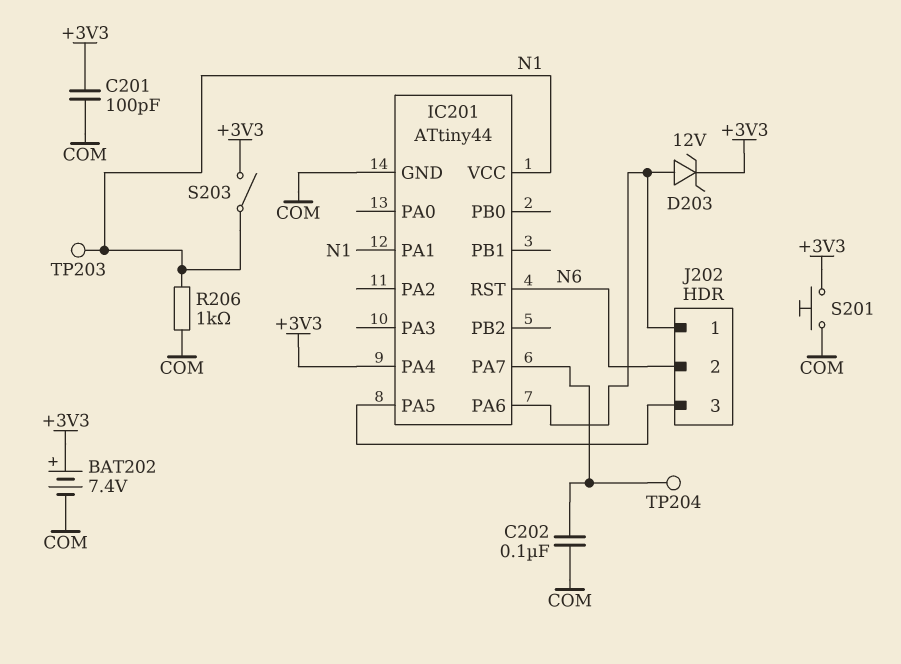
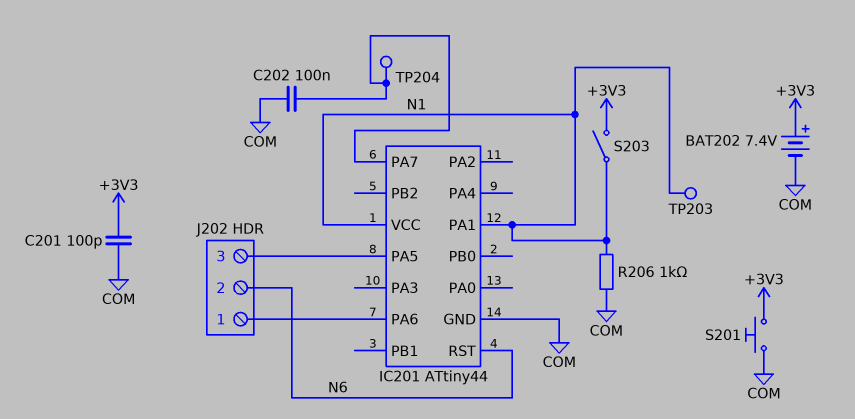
D203: zener 12V (A IC201/PA6, K +3V3) -> none
IC201 pin PA4: +3V3 -> none

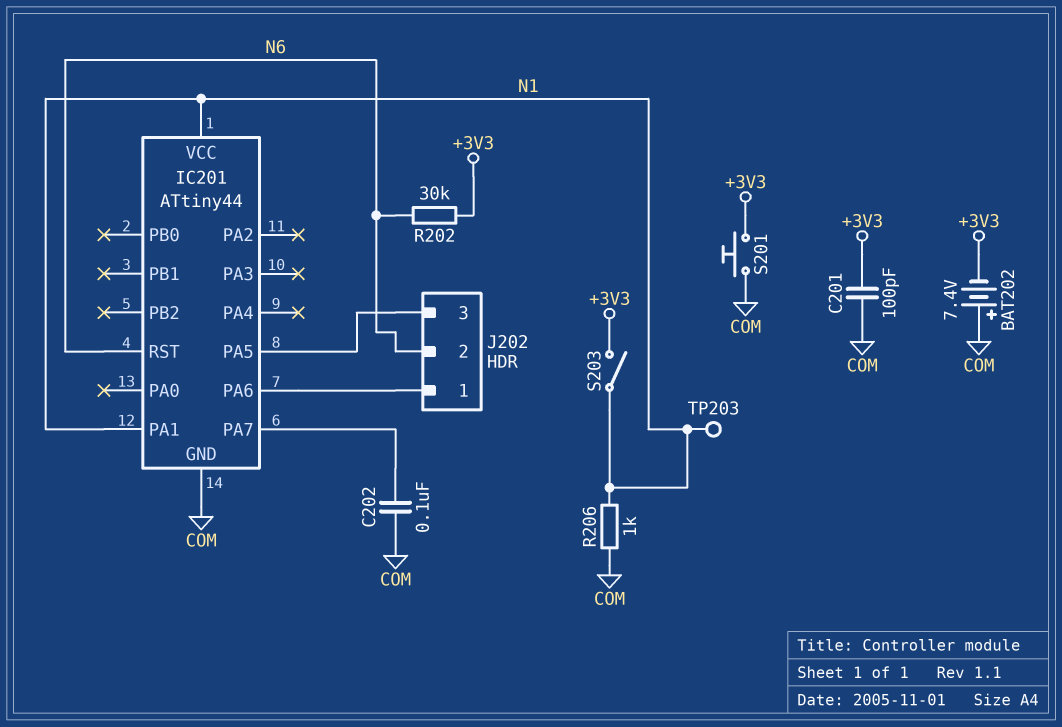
BAT202: 7.4V (plus +3V3, minus COM) -> 7.4V (plus COM, minus +3V3)
R202: none -> 30k (+3V3, N6)
TP204: test point (IC201/PA7) -> none

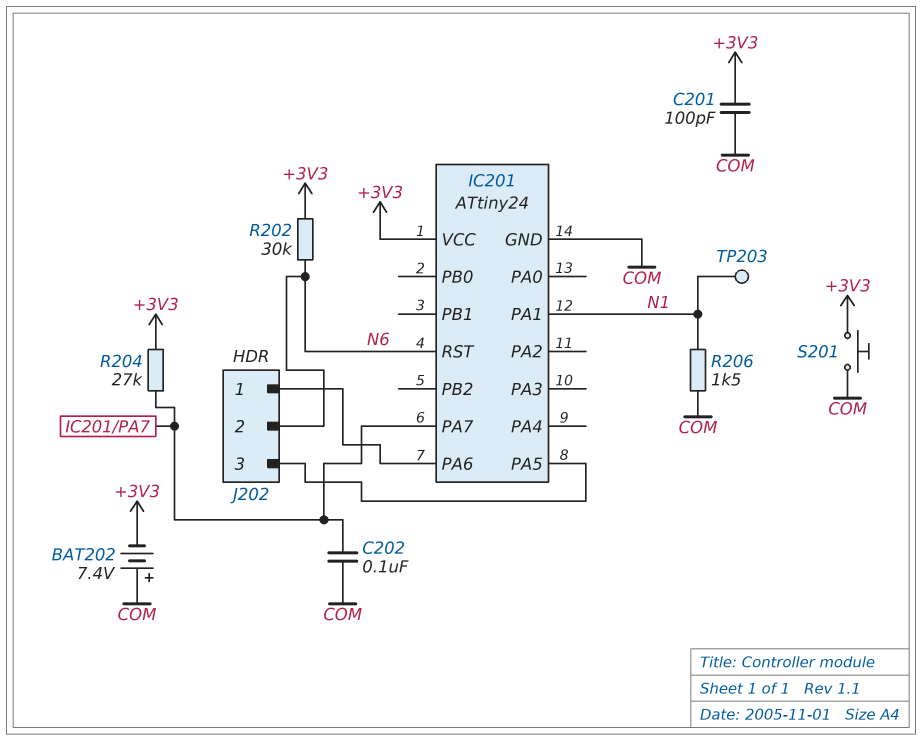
IC201: ATtiny44 -> ATtiny24
IC201 pin VCC: N1 -> +3V3
R204: none -> 27k (+3V3, IC201/PA7)
R206: 1k (COM, N1) -> 1.5k (COM, N1)
S203: switch (+3V3, N1) -> none

